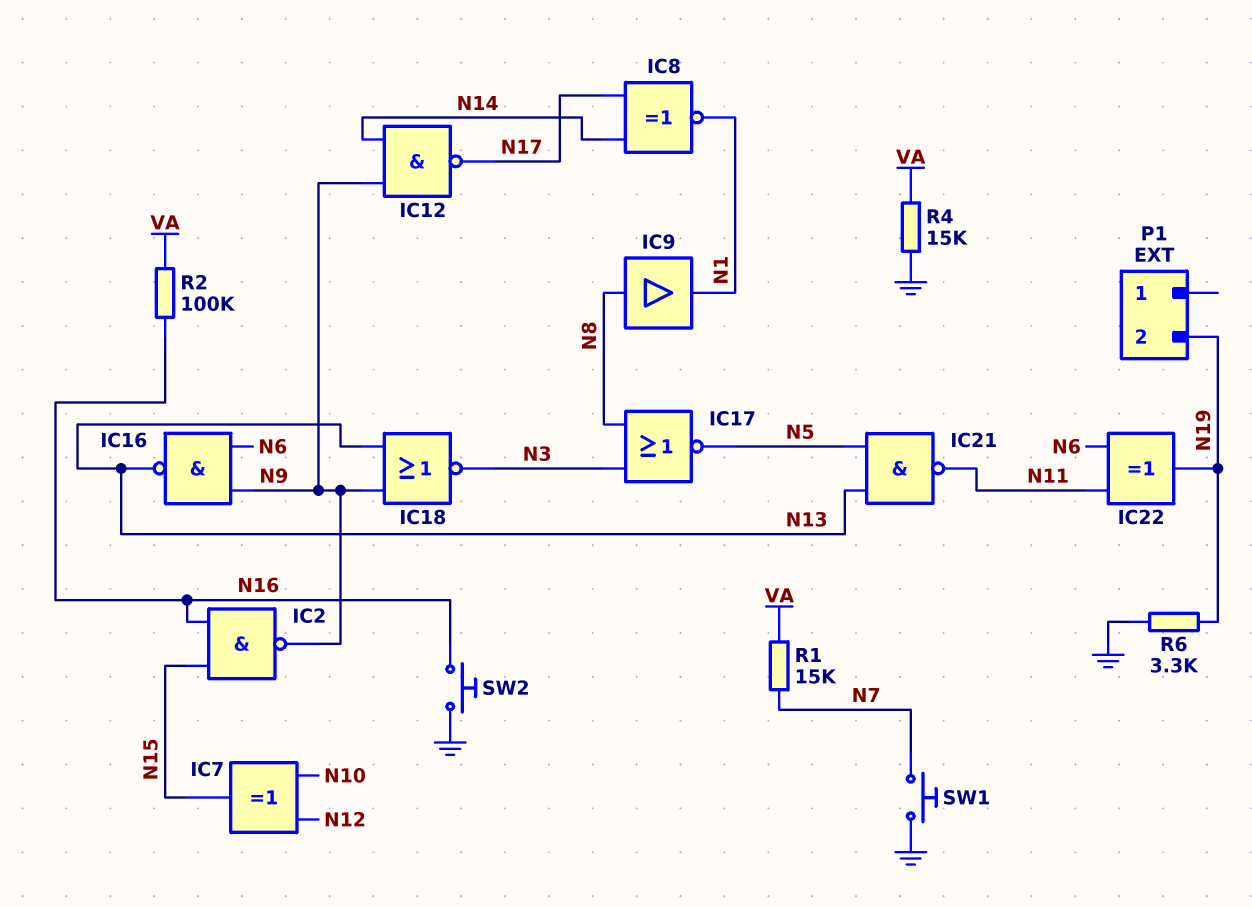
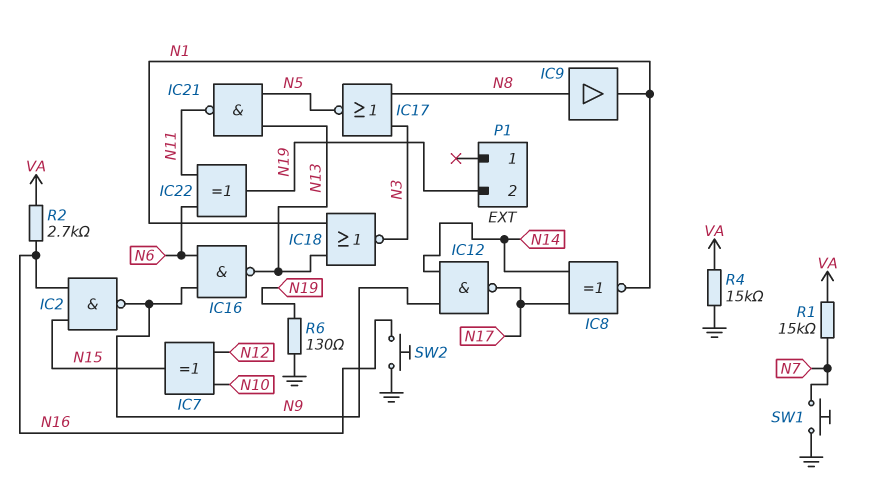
IC18: NOR (in N9, in N13, out N3) -> NOR (in N1, in N13, out N3)
R2: 100k (N16, VA) -> 2.7k (N16, VA)
R6: 3.3k (GND, N19) -> 130 (GND, N19)

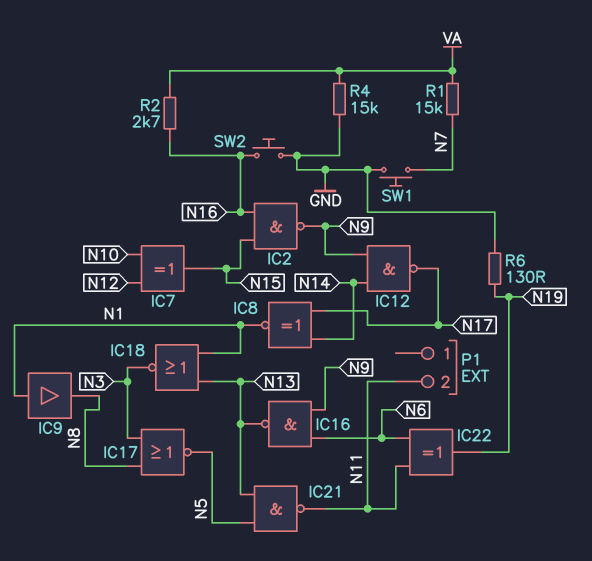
IC9: buffer (in N8, out N1) -> buffer (in N1, out N8)
P1 pin 2: N19 -> N11

